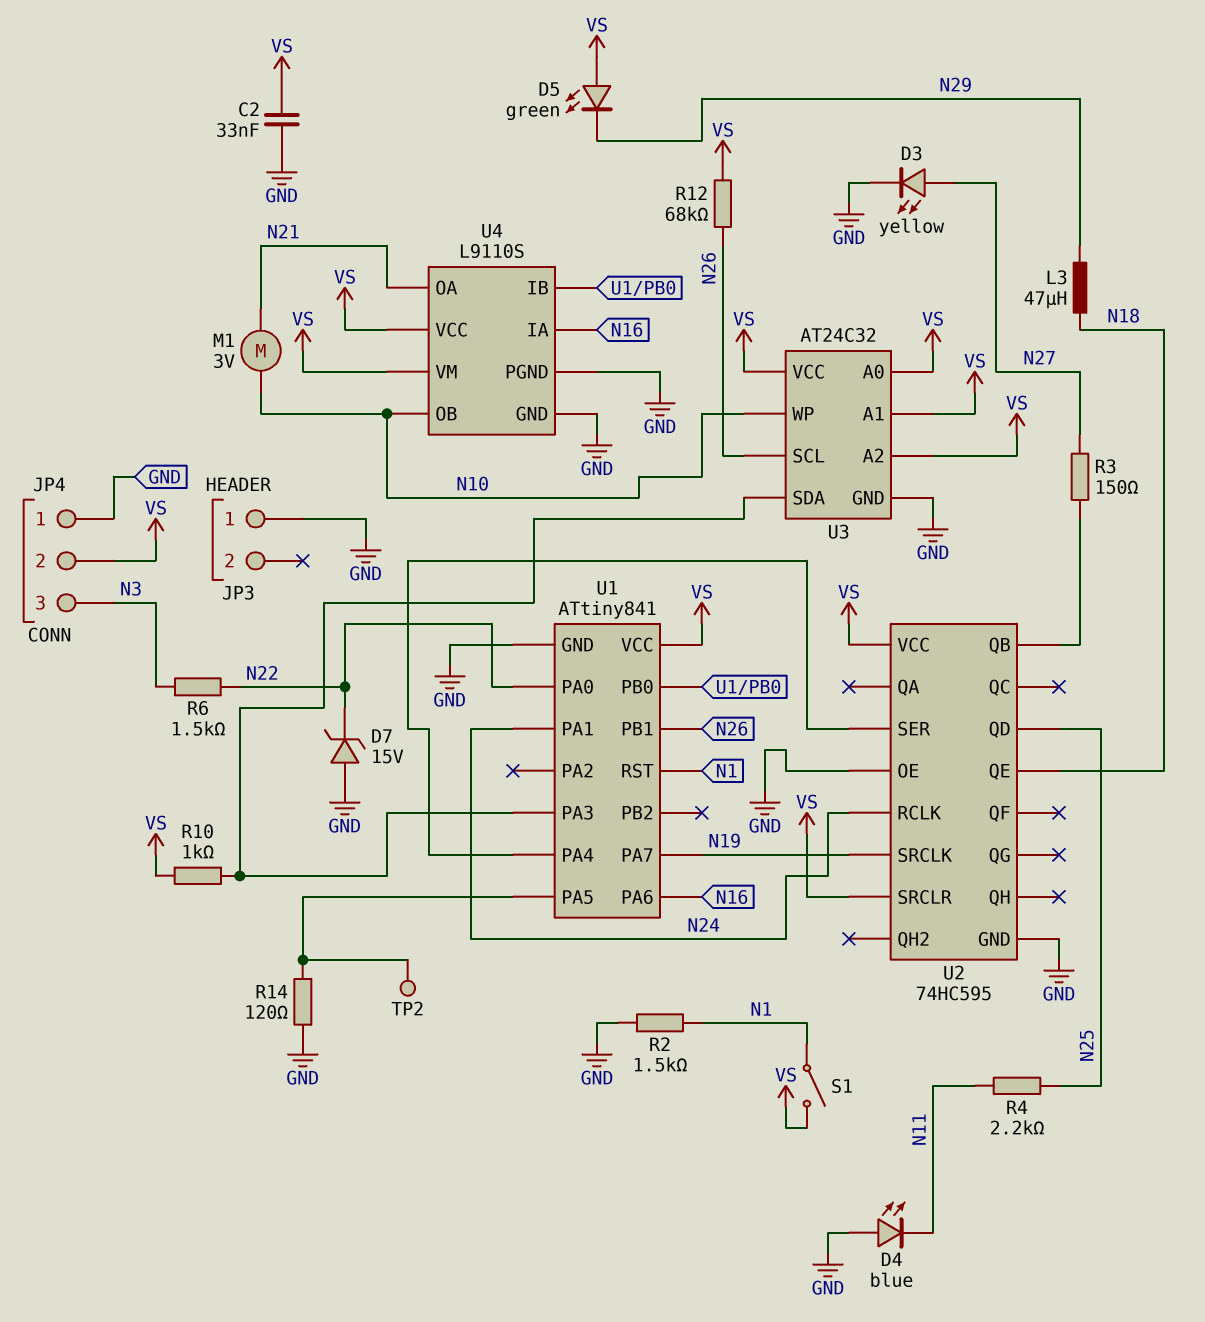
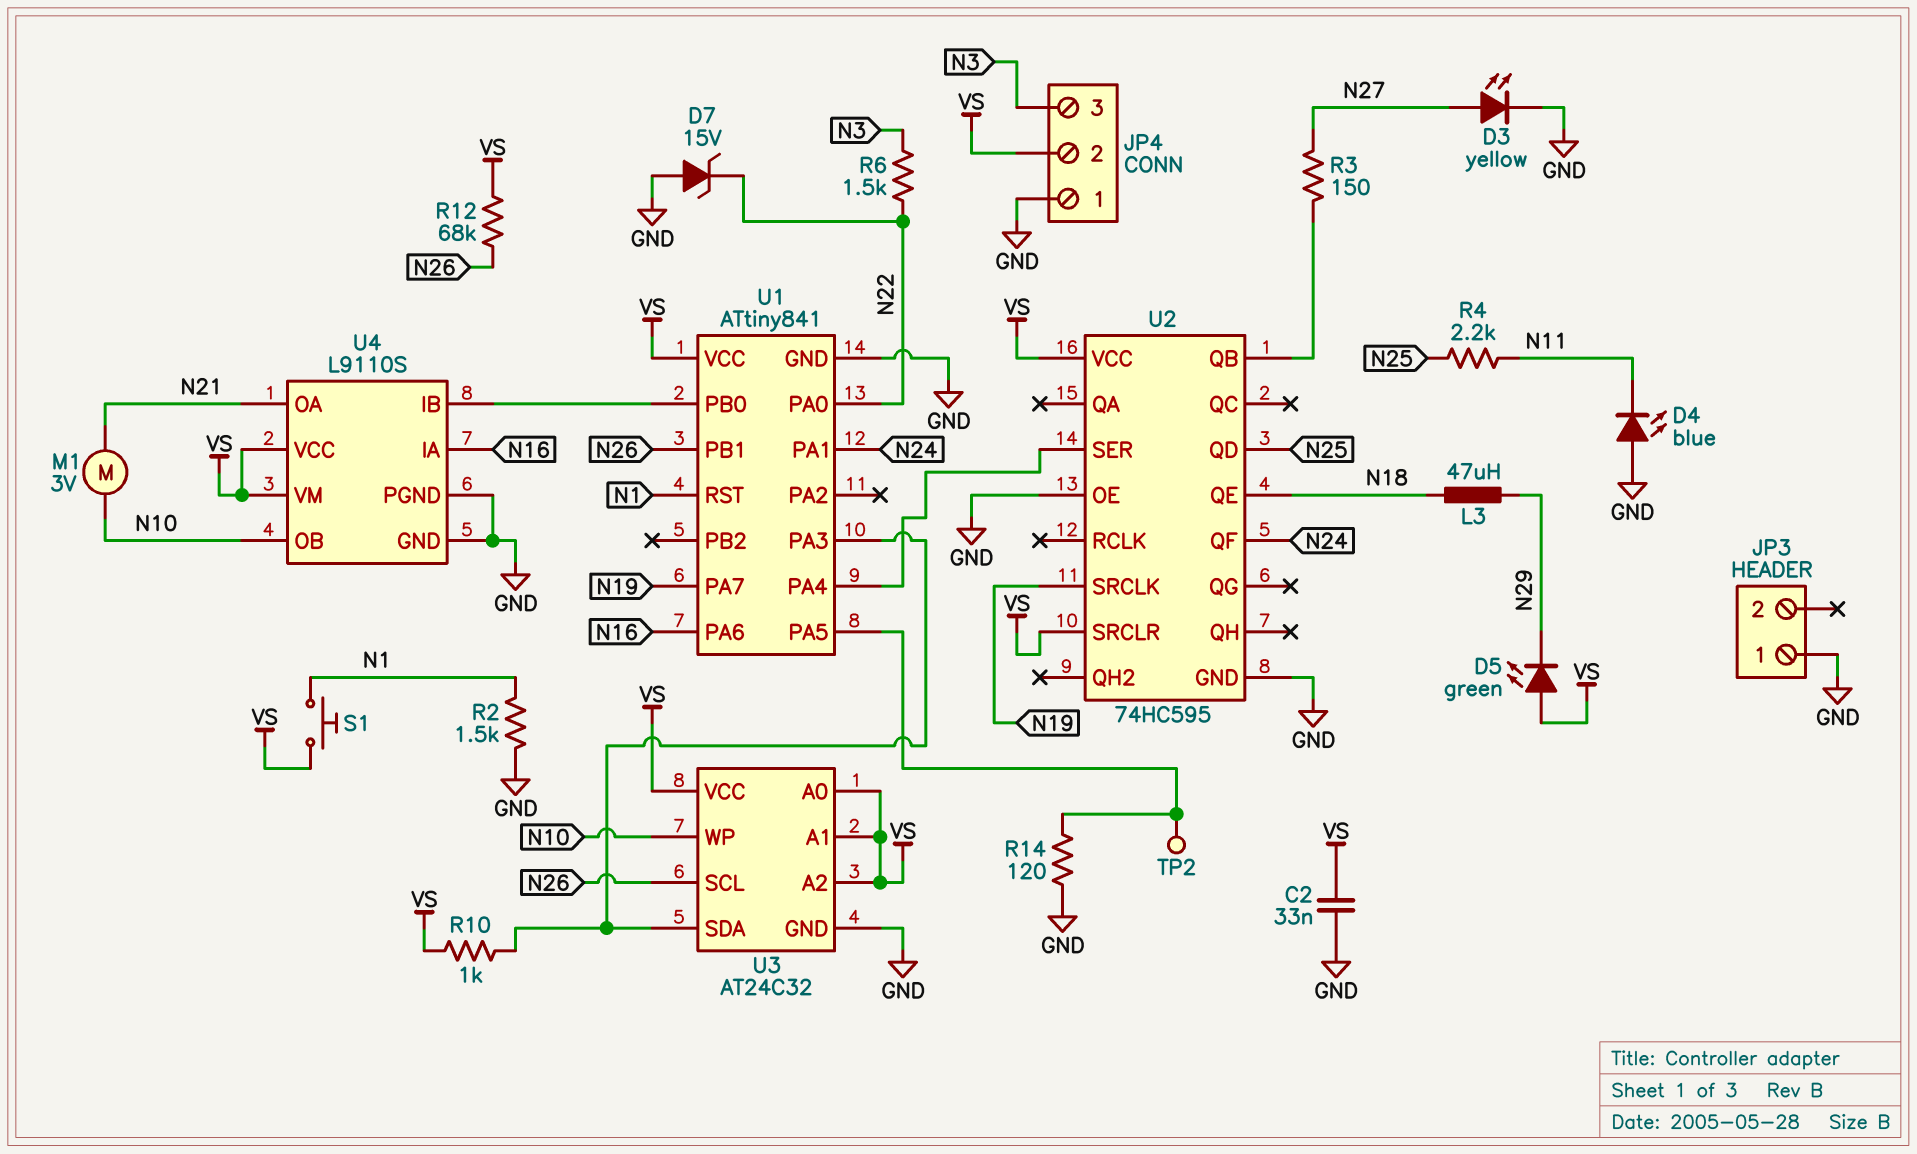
S1: switch (N1, VS) -> button (N1, VS)
U2 pin QF: none -> N24
U2 pin RCLK: N24 -> none

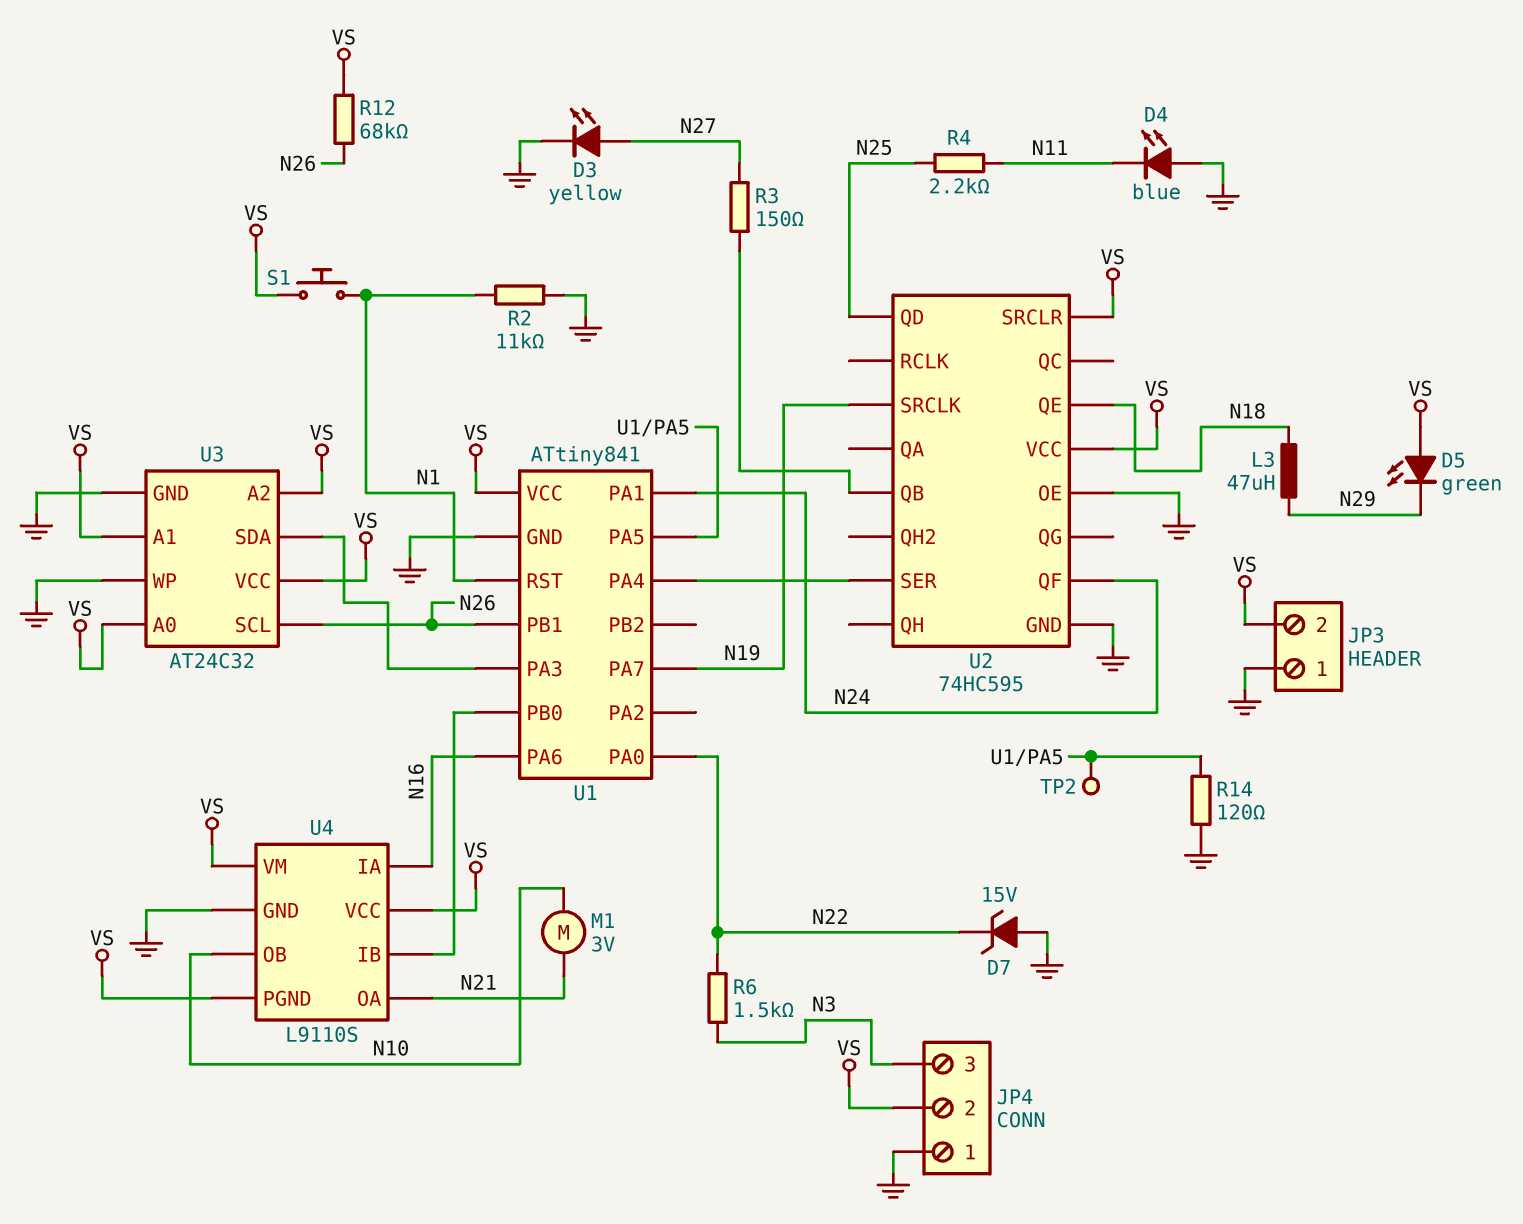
C2: 33nF (GND, VS) -> none
JP3 pin 2: none -> VS
R2: 1.5k (GND, N1) -> 11k (GND, N1)
R10: 1k (U1/PA3, VS) -> none
U3 pin WP: N10 -> GND
U4 pin PGND: GND -> VS

